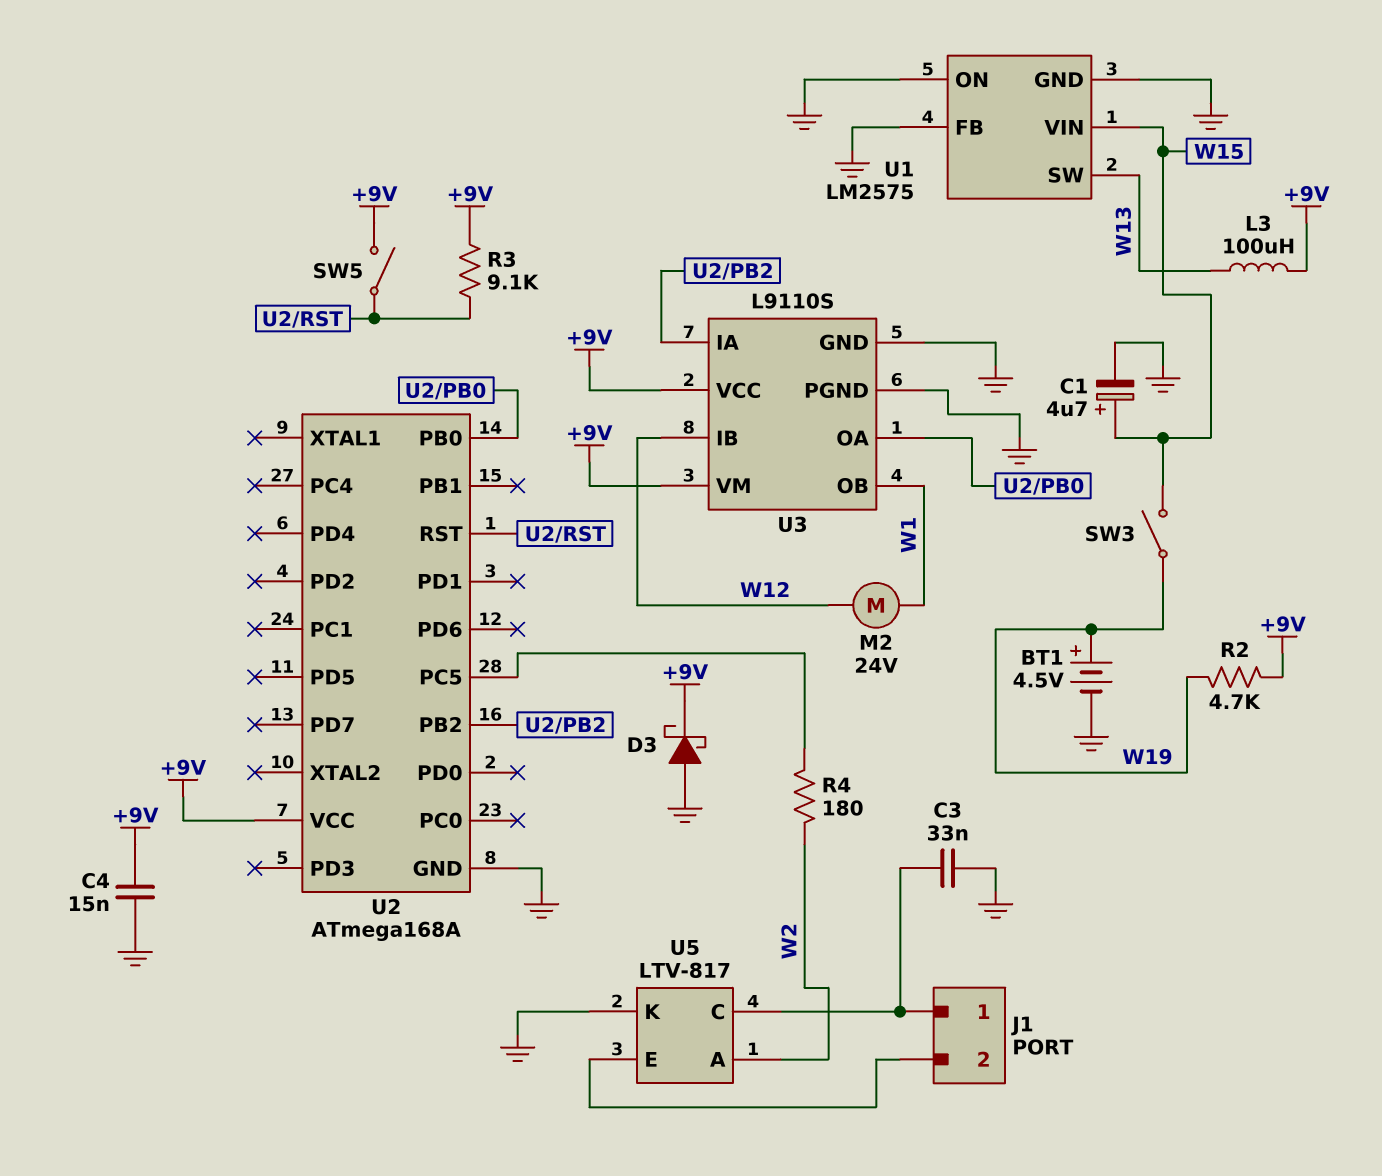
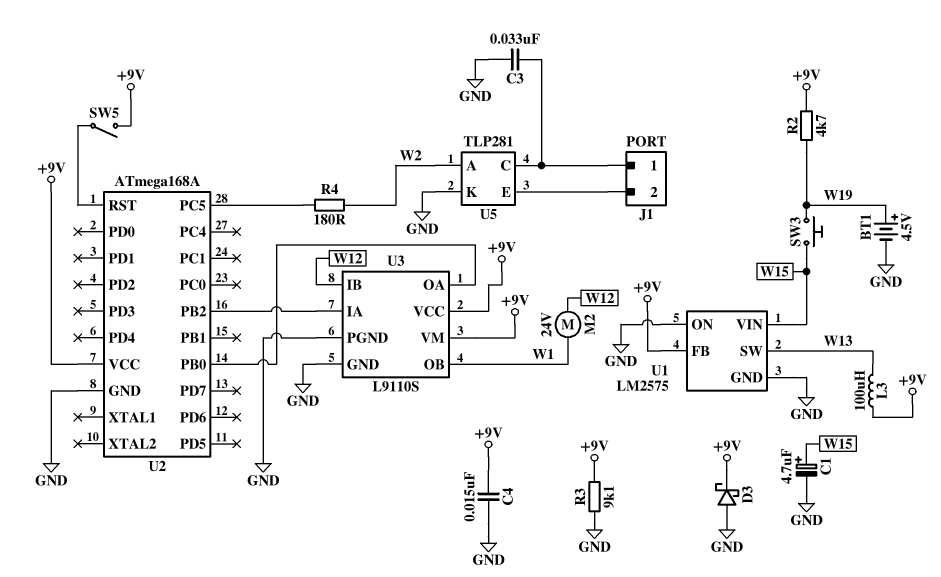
R3: 9.1k (+9V, U2/RST) -> 9.1k (+9V, GND)
SW3: switch (W15, W19) -> button (W15, W19)
U1 pin FB: GND -> +9V
U5: LTV-817 -> TLP281

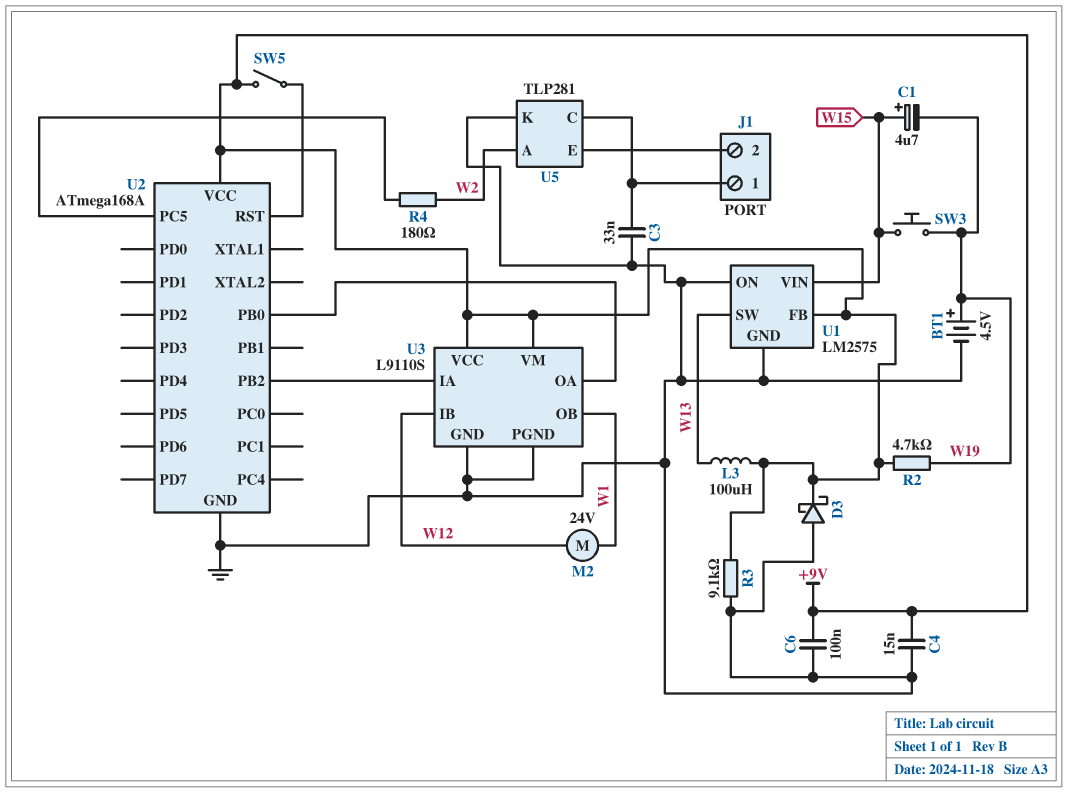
C1: 4.7uF (plus W15, minus GND) -> 4.7uF (plus W15, minus W19)
C6: none -> 100nF (+9V, GND)

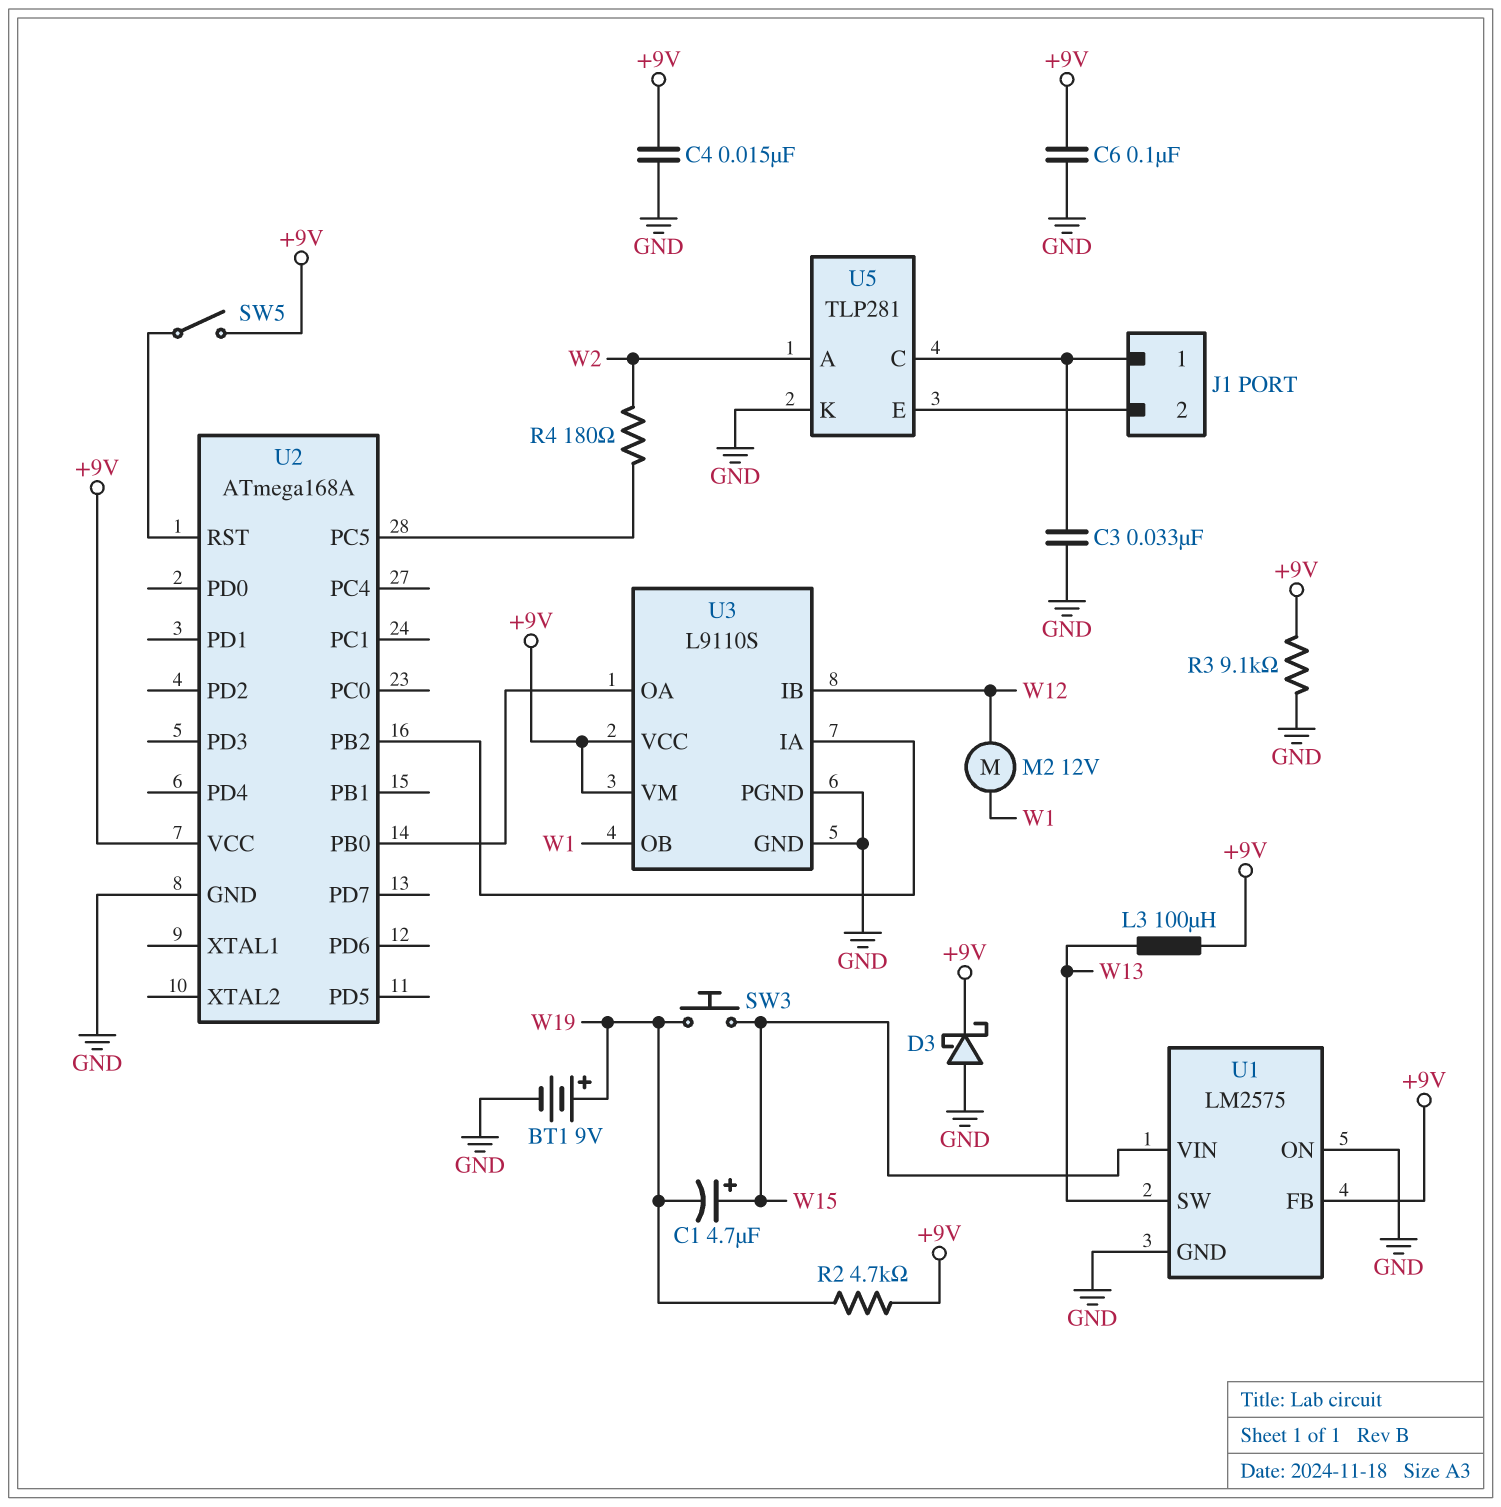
BT1: 4.5V (plus W19, minus GND) -> 9V (plus W19, minus GND)
M2: motor 24V (W1, W12) -> motor 12V (W1, W12)

